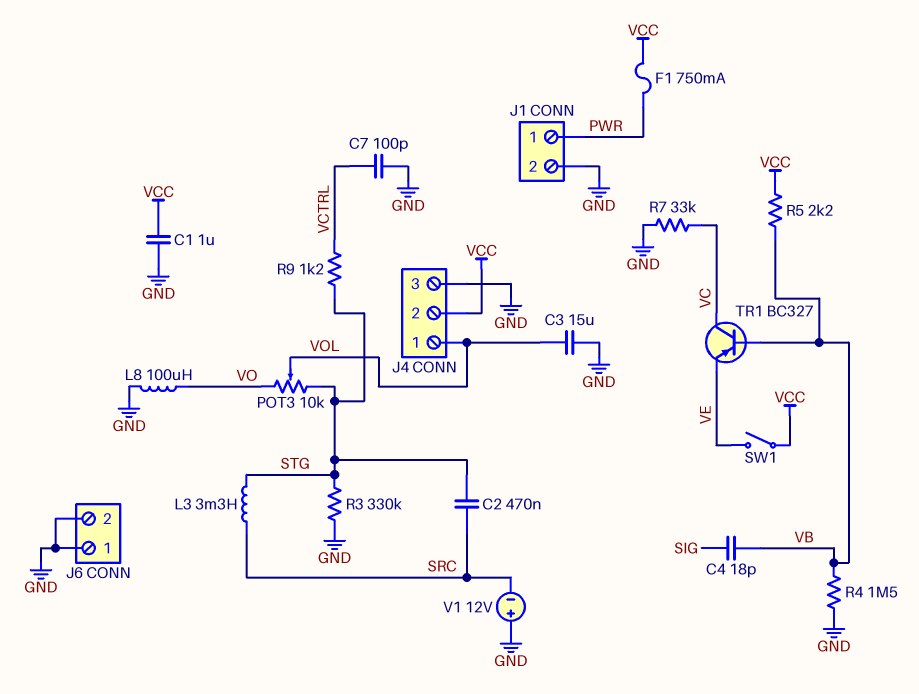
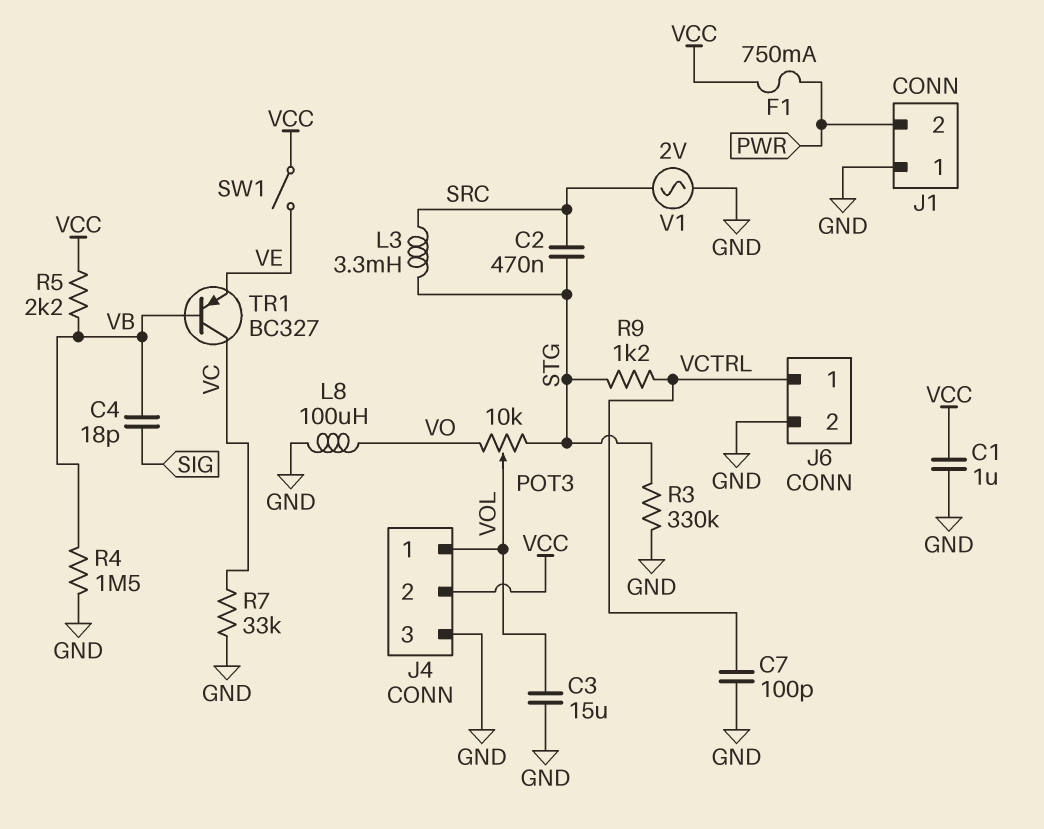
J1 pin 1: PWR -> GND
J1 pin 2: GND -> PWR
J6 pin 1: GND -> VCTRL
V1: 12V (plus GND, minus SRC) -> AC 2V (GND, SRC)

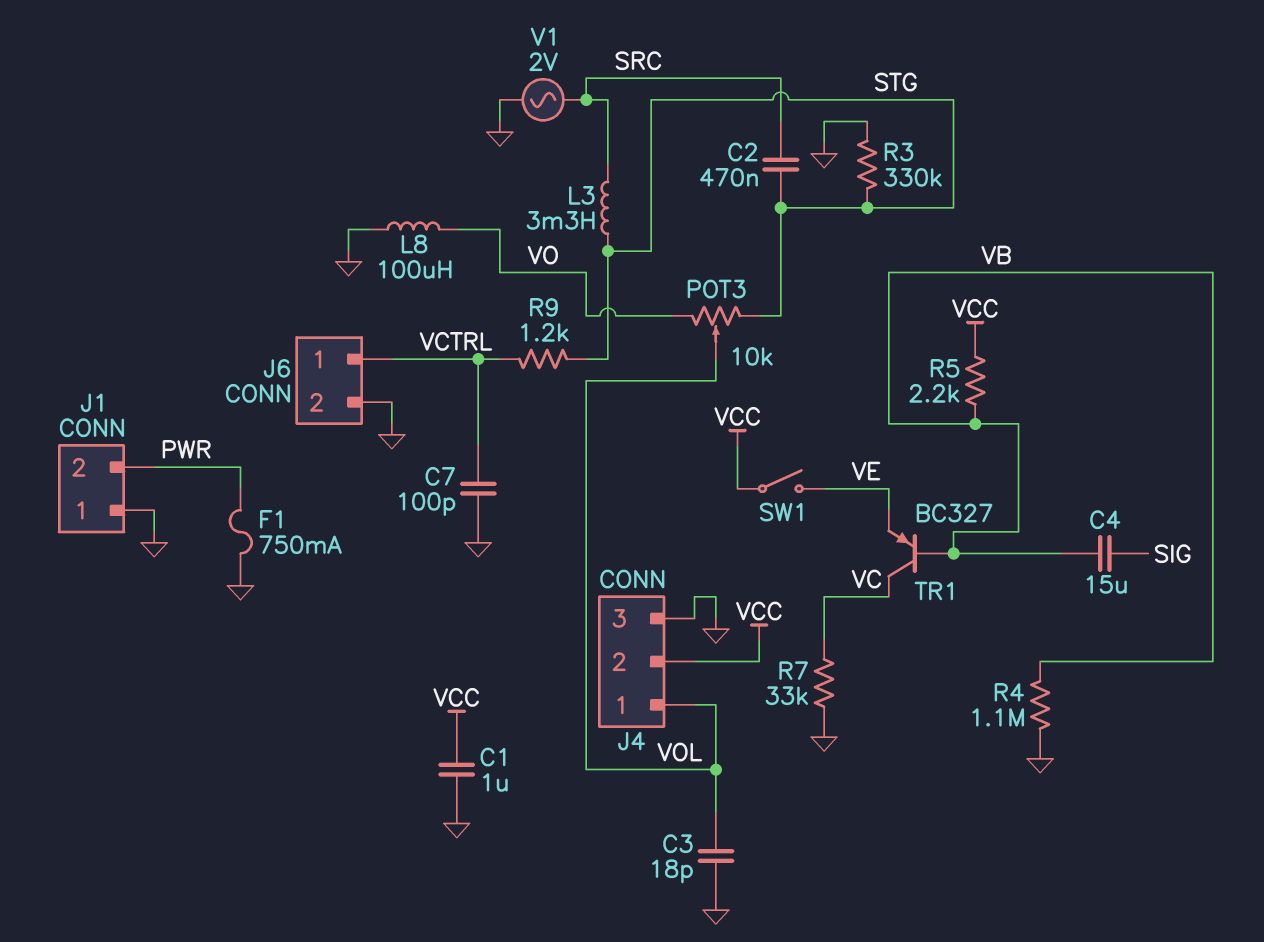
C3: 15uF (GND, VOL) -> 18pF (GND, VOL)
C4: 18pF (SIG, VB) -> 15uF (SIG, VB)
F1: 750mA (PWR, VCC) -> 750mA (GND, PWR)
R4: 1.5M (GND, VB) -> 1.1M (GND, VB)

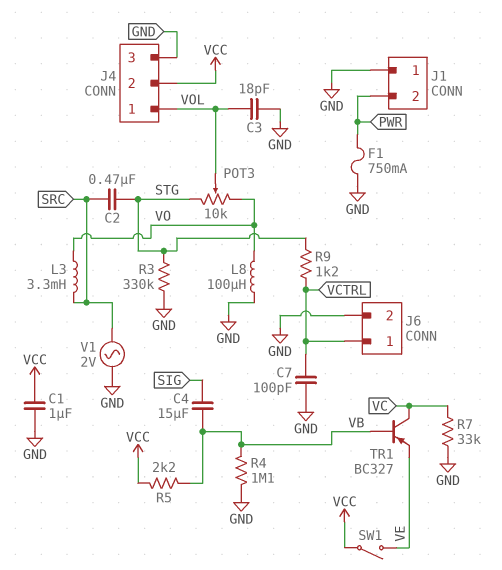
L3: 3.3mH (SRC, STG) -> 3.3mH (SRC, VO)

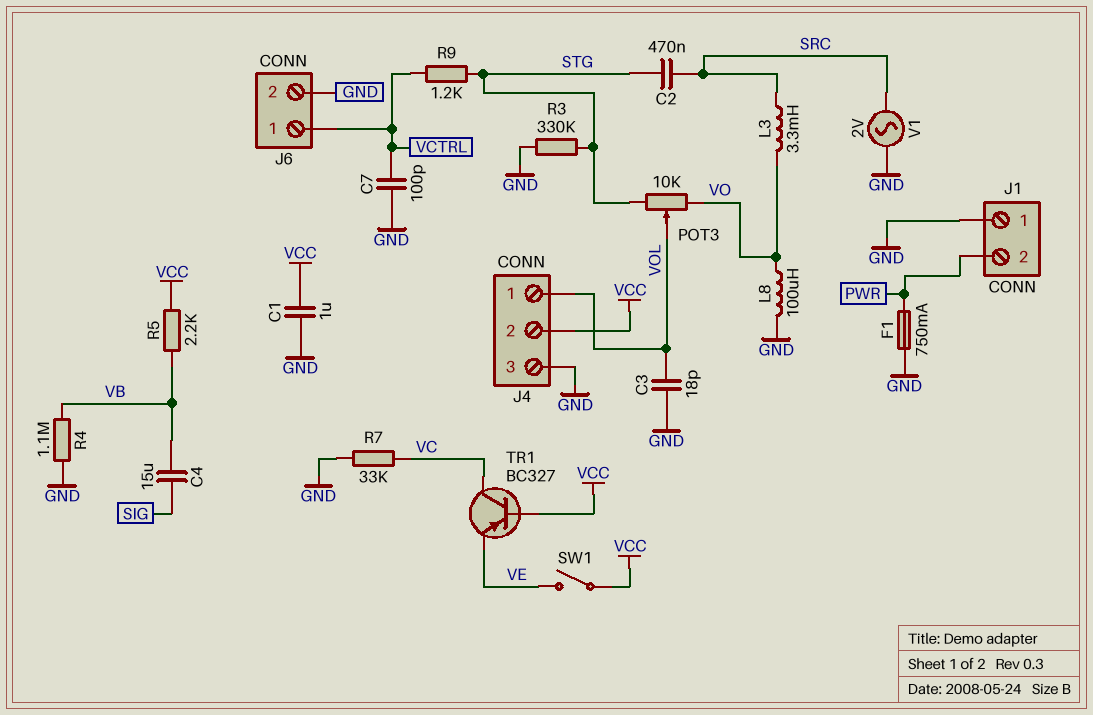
TR1: PNP BC327 (B VB, C VC, E VE) -> PNP BC327 (B VCC, C VC, E VE)

